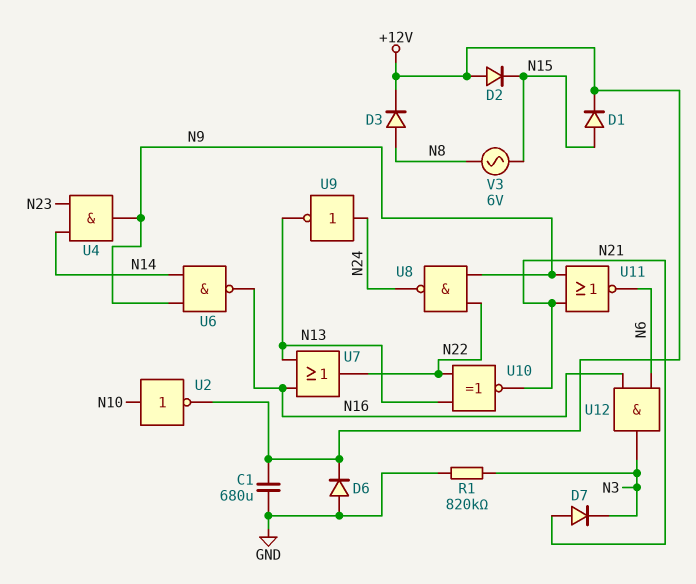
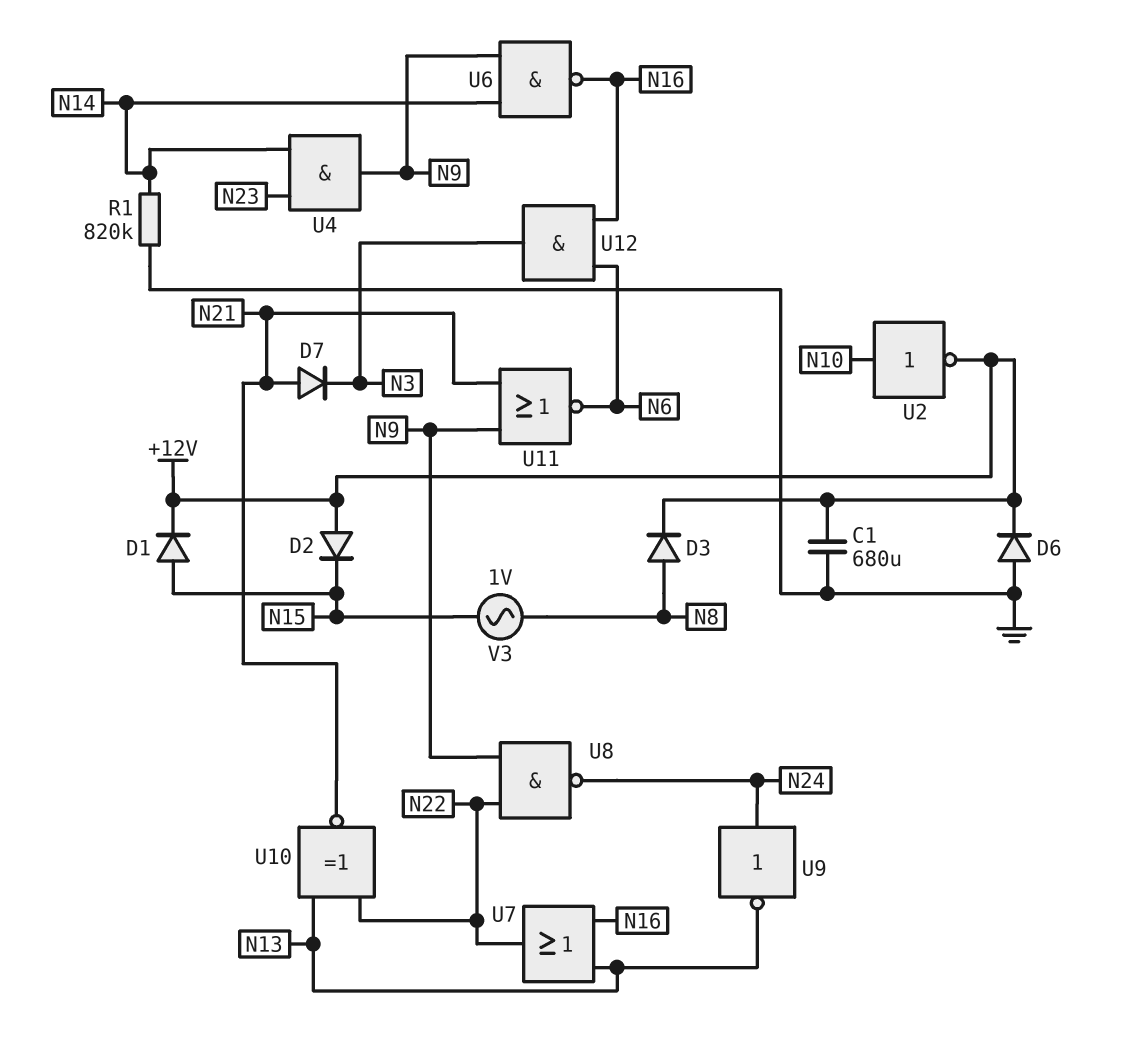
R1: 820k (GND, N3) -> 820k (GND, N14)
V3: AC 6V (N8, N15) -> AC 1V (N8, N15)

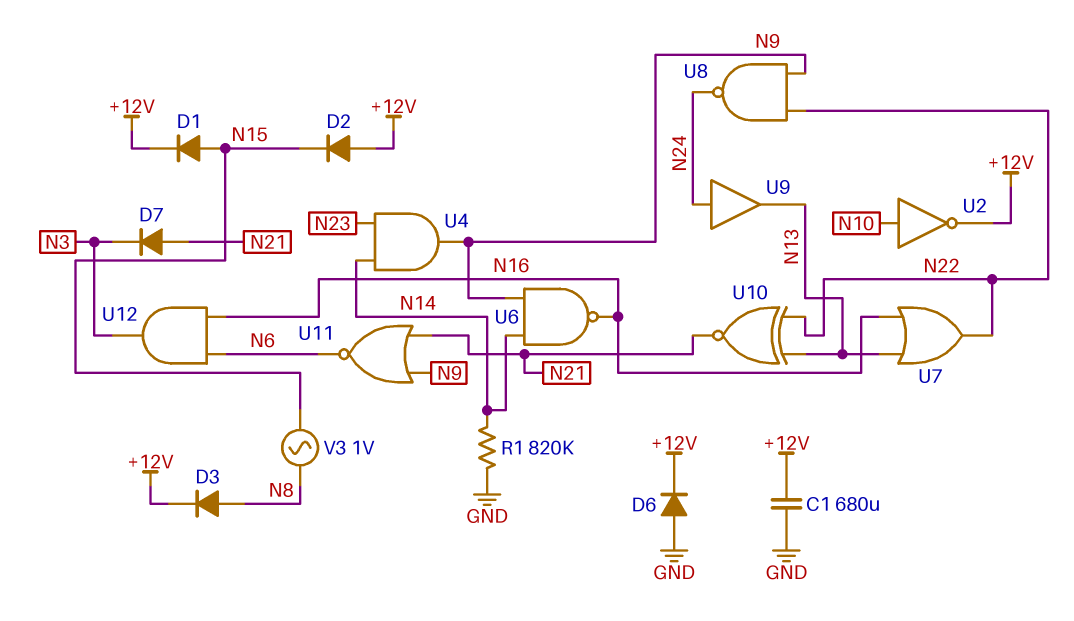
U9: NOT (in N24, out N13) -> buffer (in N24, out N13)

